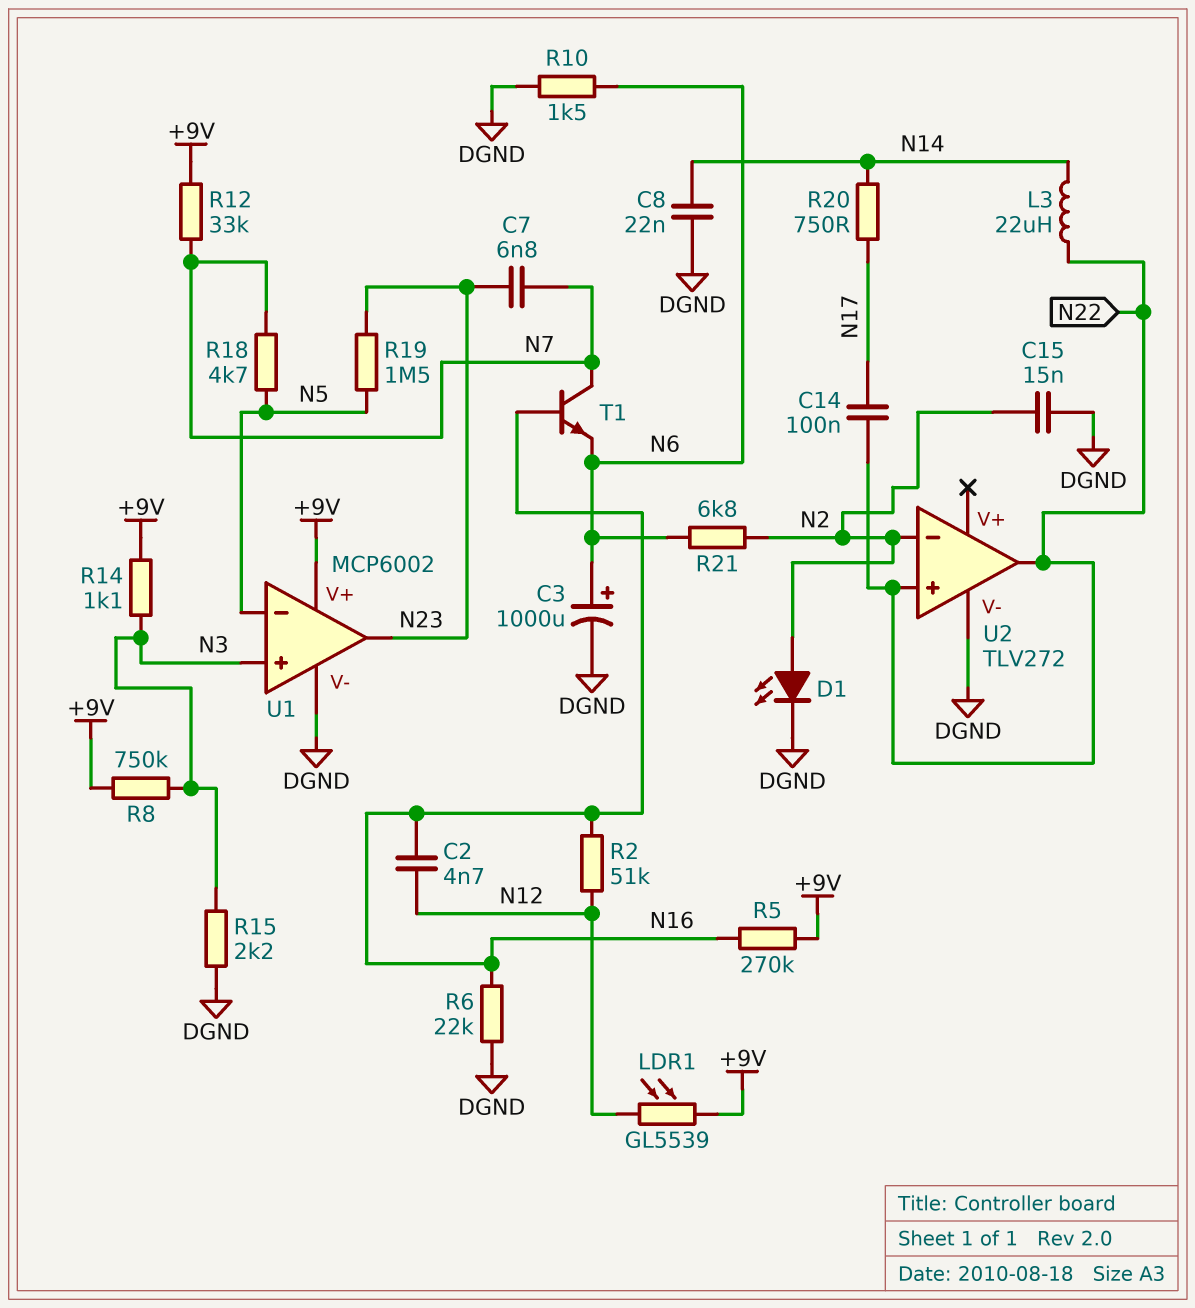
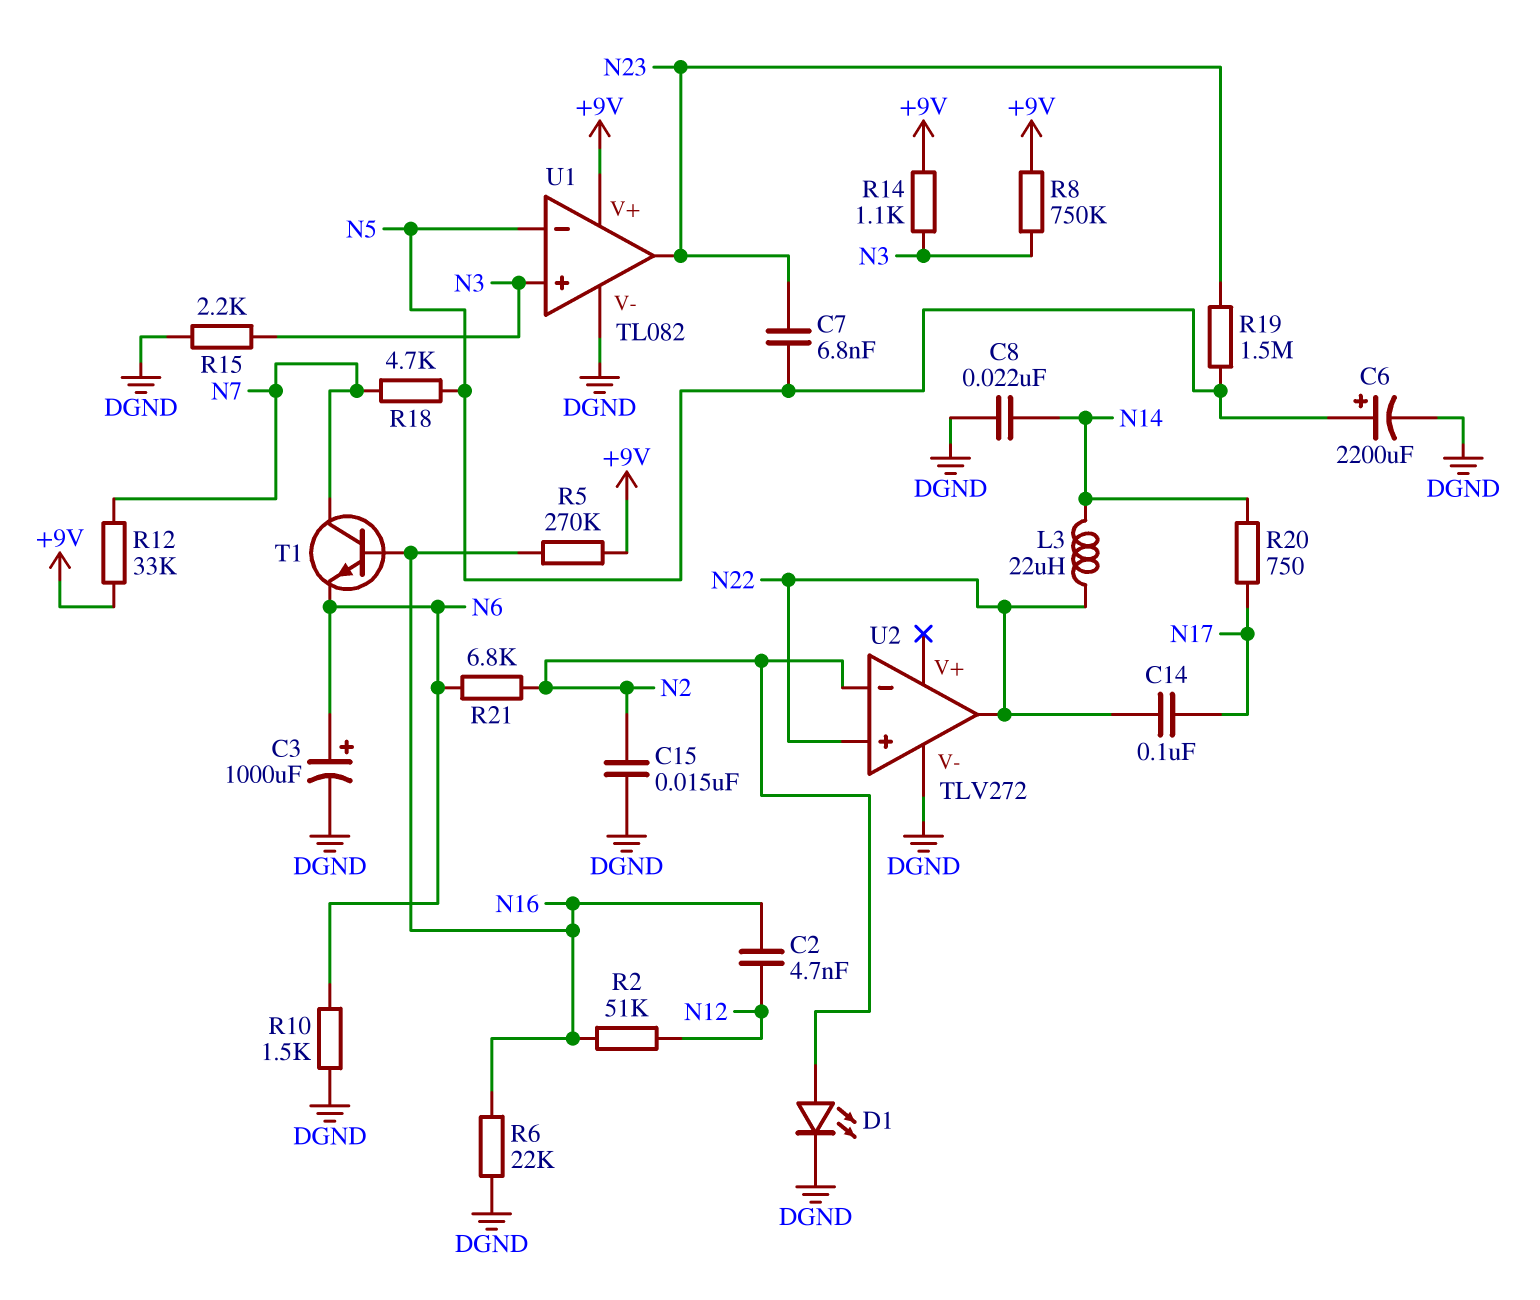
C6: none -> 2200uF (plus N5, minus DGND)
C7: 6.8nF (N7, N23) -> 6.8nF (N5, N23)
LDR1: GL5539 (+9V, N12) -> none
U1: MCP6002 -> TL082

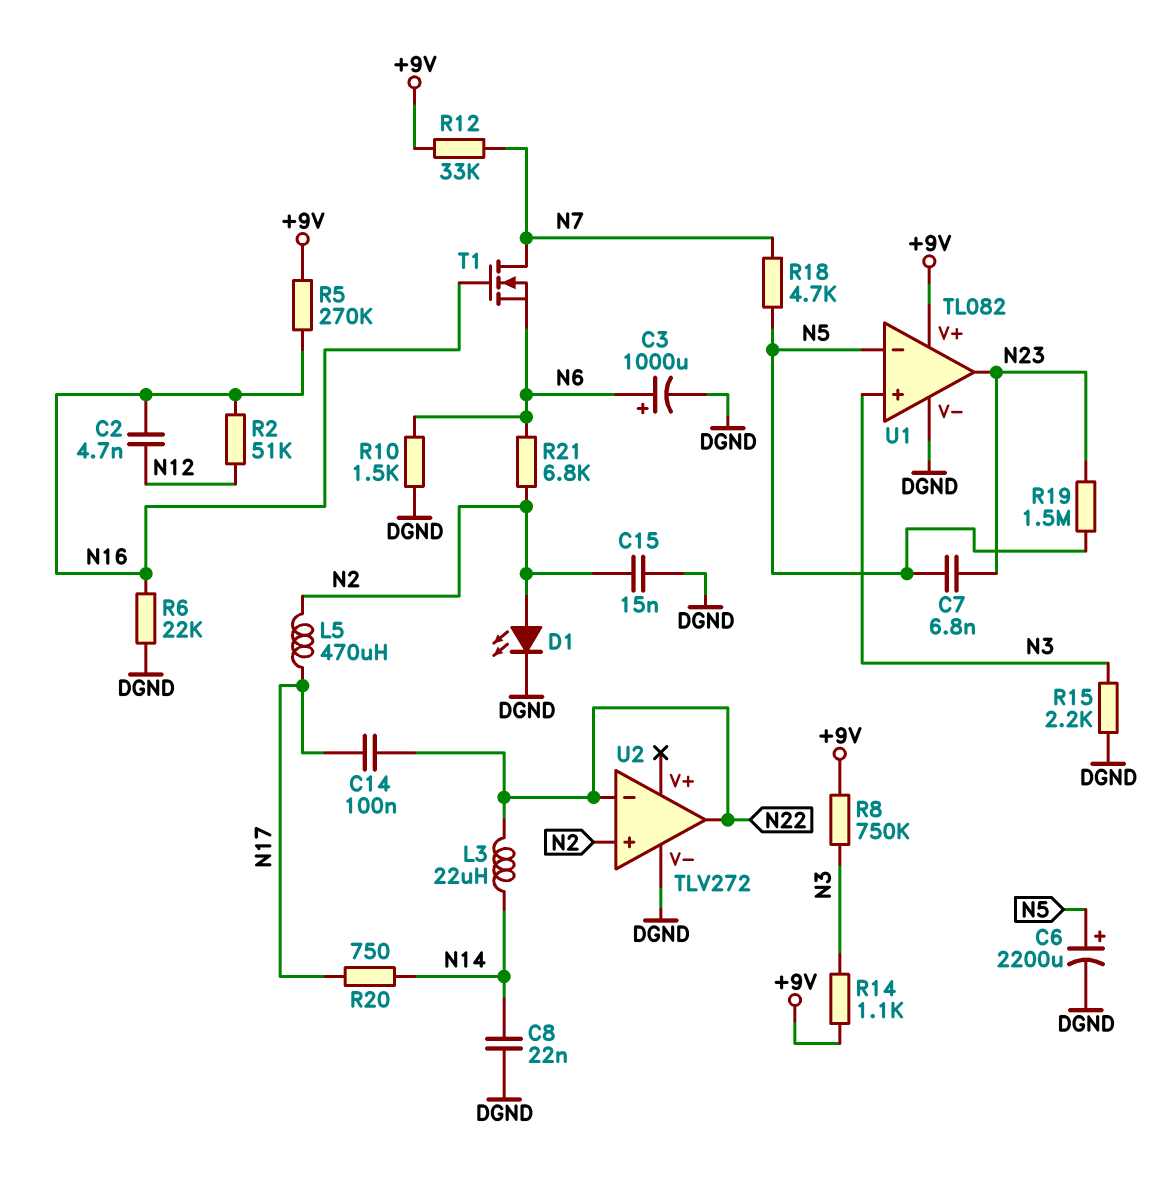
L5: none -> 470uH (N2, N17)
T1: NPN (B N16, C N7, E N6) -> NMOS (G N16, D N7, S N6)
U2 pin in+: N22 -> N2
U2 pin in-: N2 -> N22

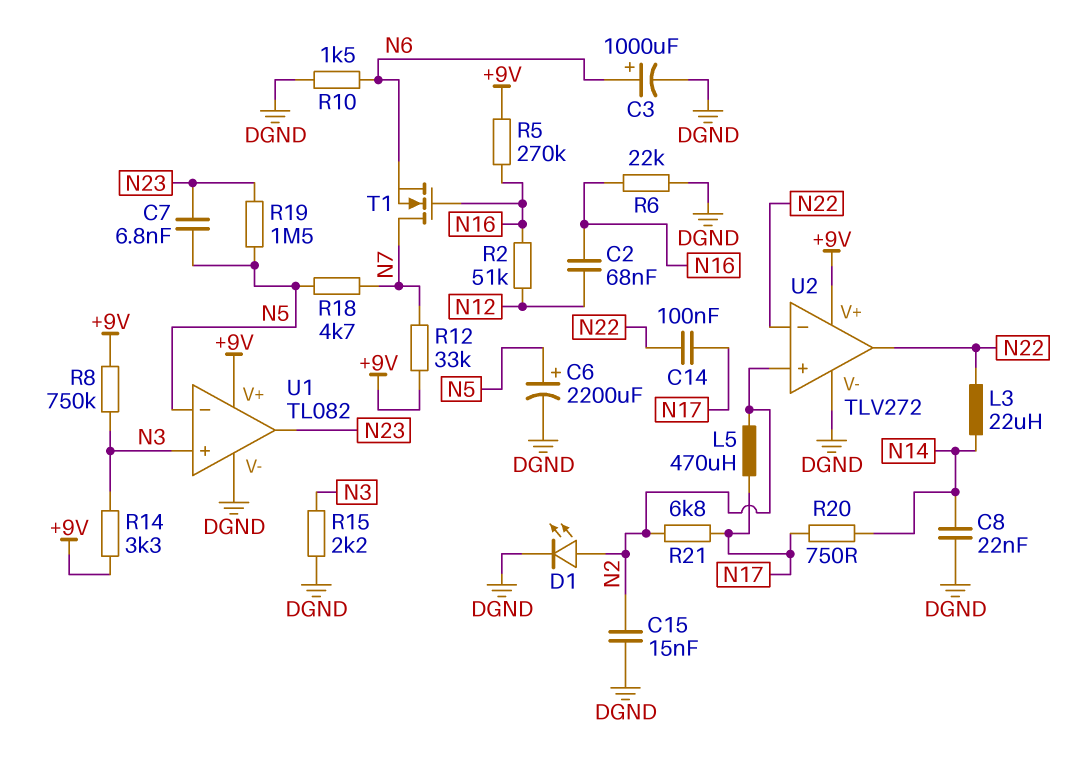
C2: 4.7nF (N12, N16) -> 68nF (N12, N16)
R14: 1.1k (+9V, N3) -> 3.3k (+9V, N3)
R21: 6.8k (N2, N6) -> 6.8k (N2, N17)
U2 pin V+: none -> +9V

